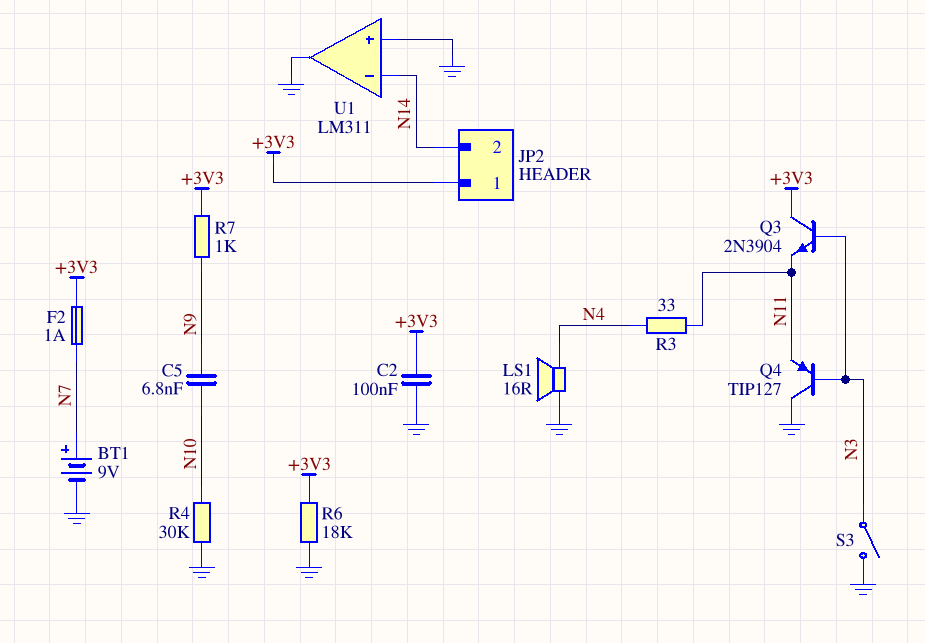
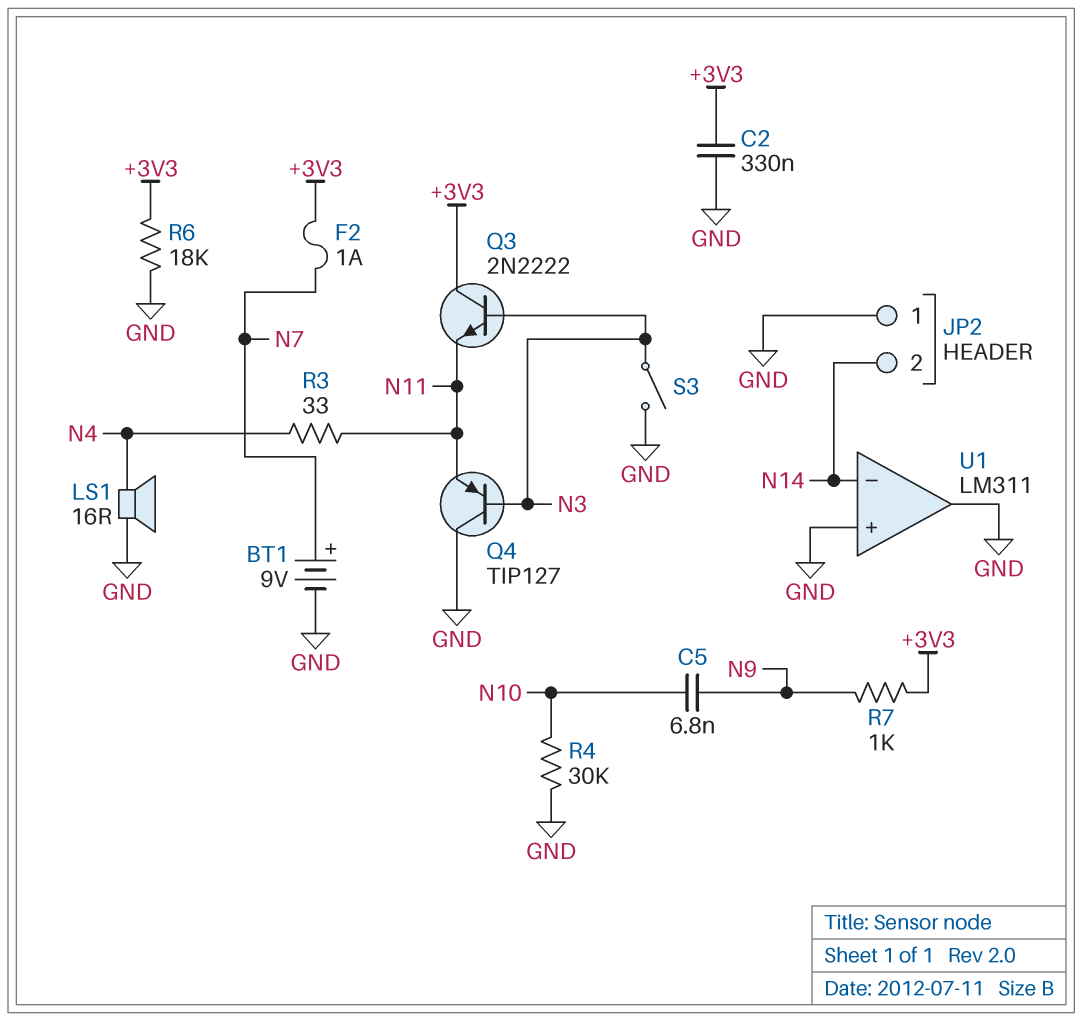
C2: 100nF (+3V3, GND) -> 330nF (+3V3, GND)
JP2 pin 1: +3V3 -> GND
Q3: NPN 2N3904 (B N3, C +3V3, E N11) -> NPN 2N2222 (B N3, C +3V3, E N11)

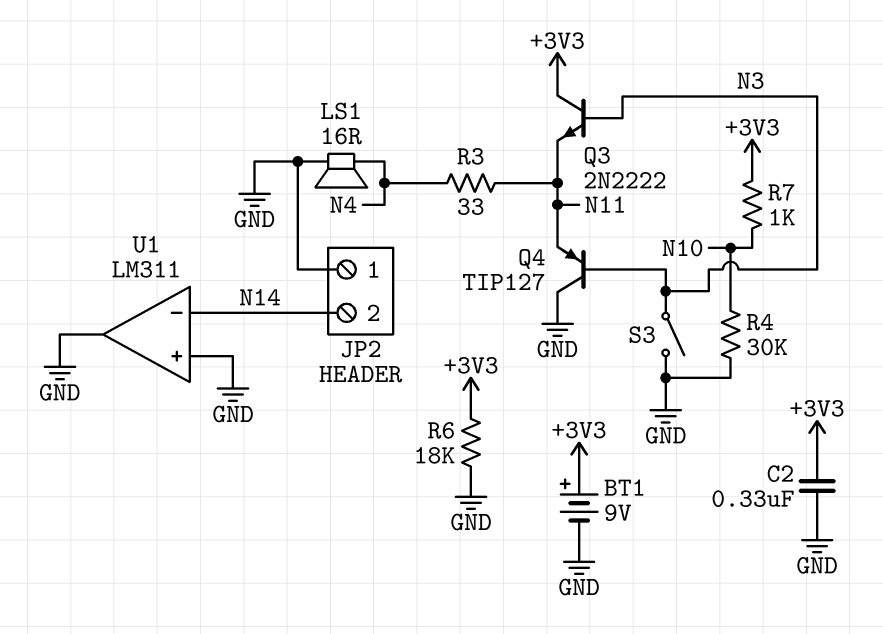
BT1: 9V (plus N7, minus GND) -> 9V (plus +3V3, minus GND)
C5: 6.8nF (N9, N10) -> none
F2: 1A (+3V3, N7) -> none
R7: 1k (+3V3, N9) -> 1k (+3V3, N10)

